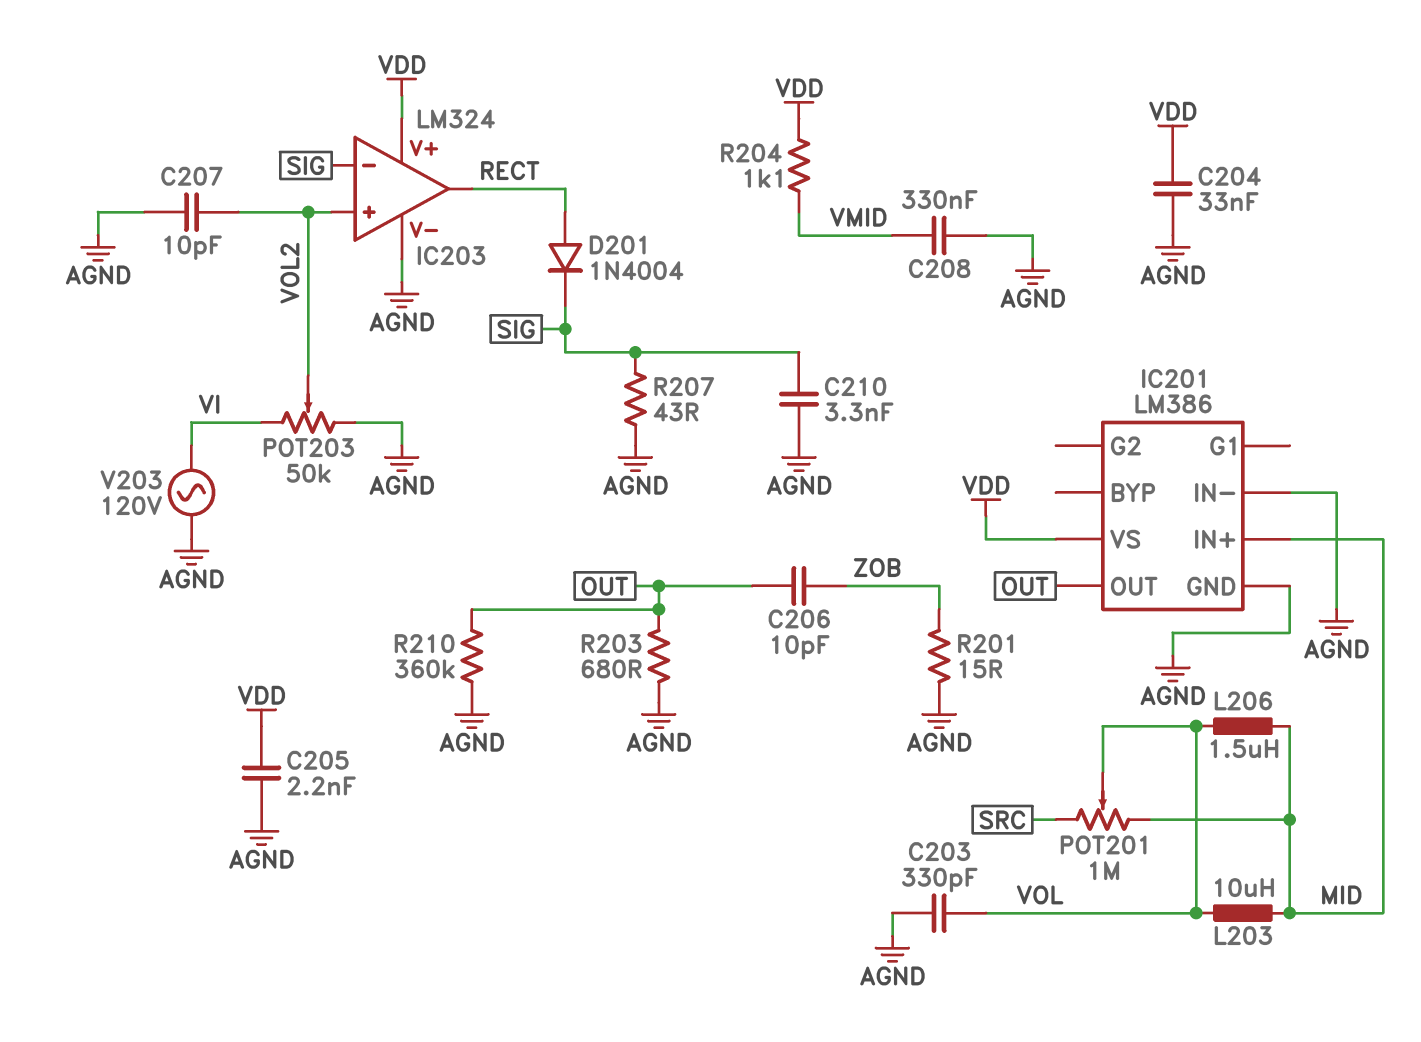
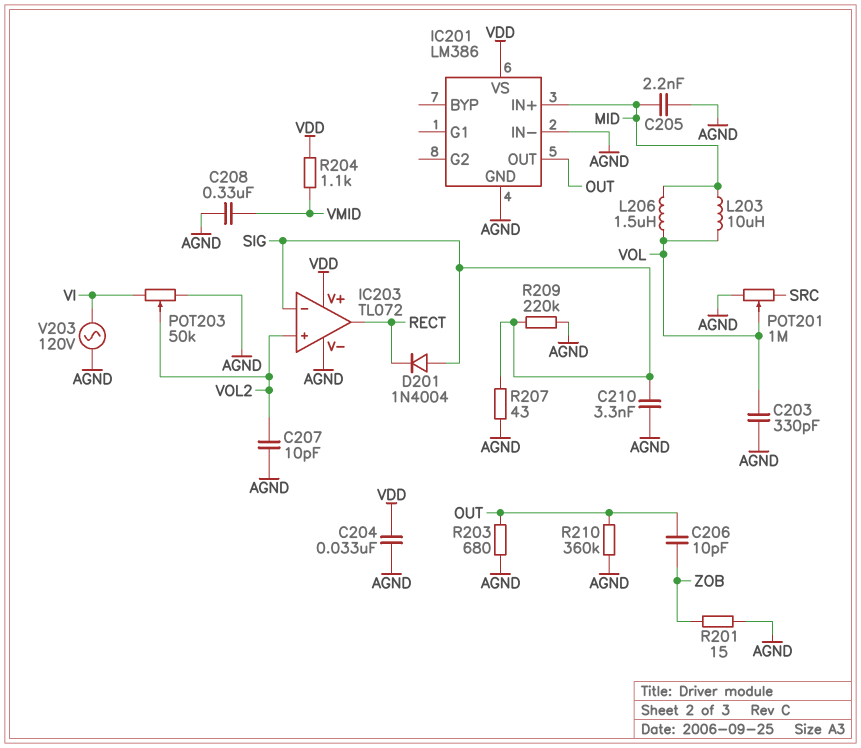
C205: 2.2nF (AGND, VDD) -> 2.2nF (AGND, MID)
D201: diode 1N4004 (A RECT, K SIG) -> diode 1N4004 (A SIG, K RECT)
IC203: LM324 -> TL072
POT201: 1M (MID, SRC, wiper VOL) -> 1M (AGND, SRC, wiper VOL)
R209: none -> 220k (AGND, SIG)

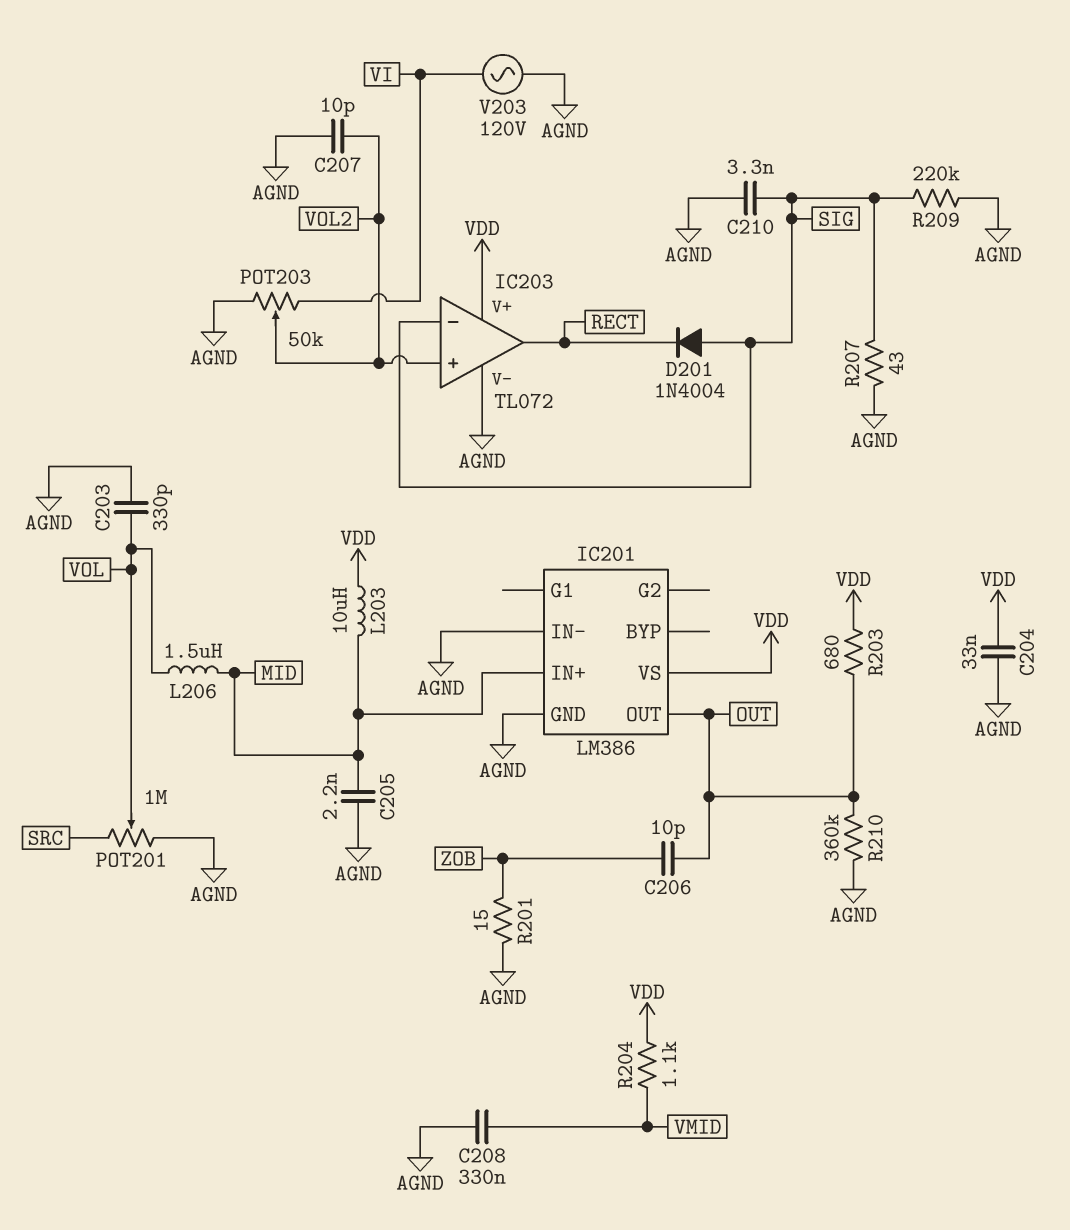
L203: 10uH (MID, VOL) -> 10uH (MID, VDD)
R203: 680 (AGND, OUT) -> 680 (OUT, VDD)

